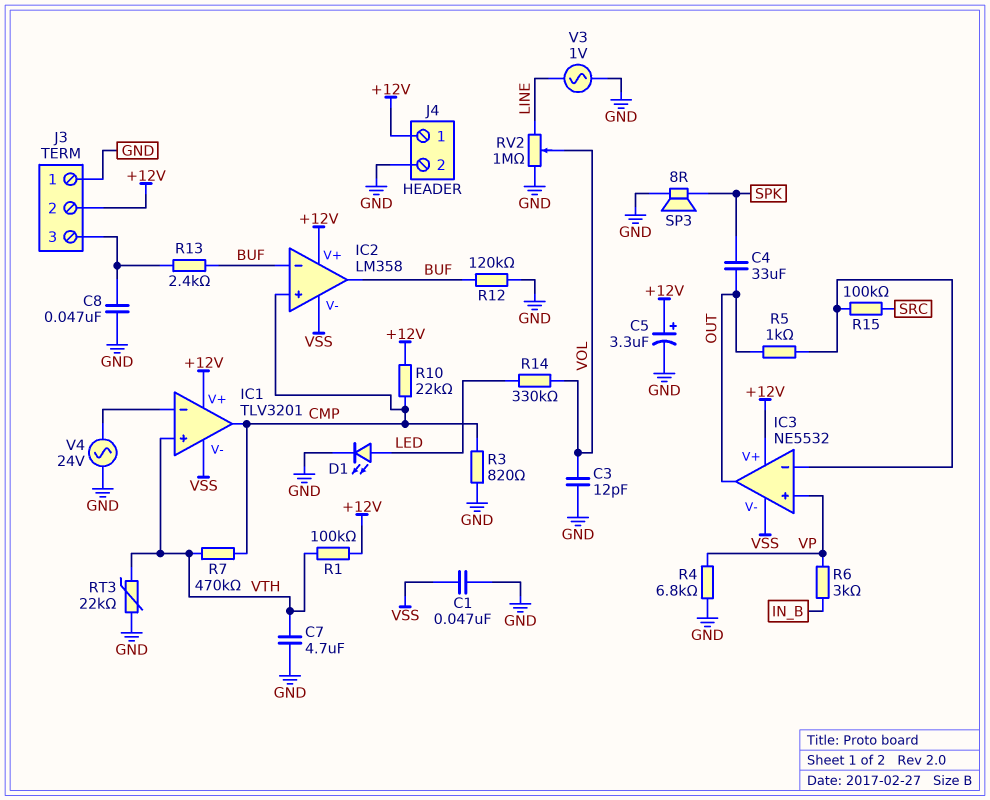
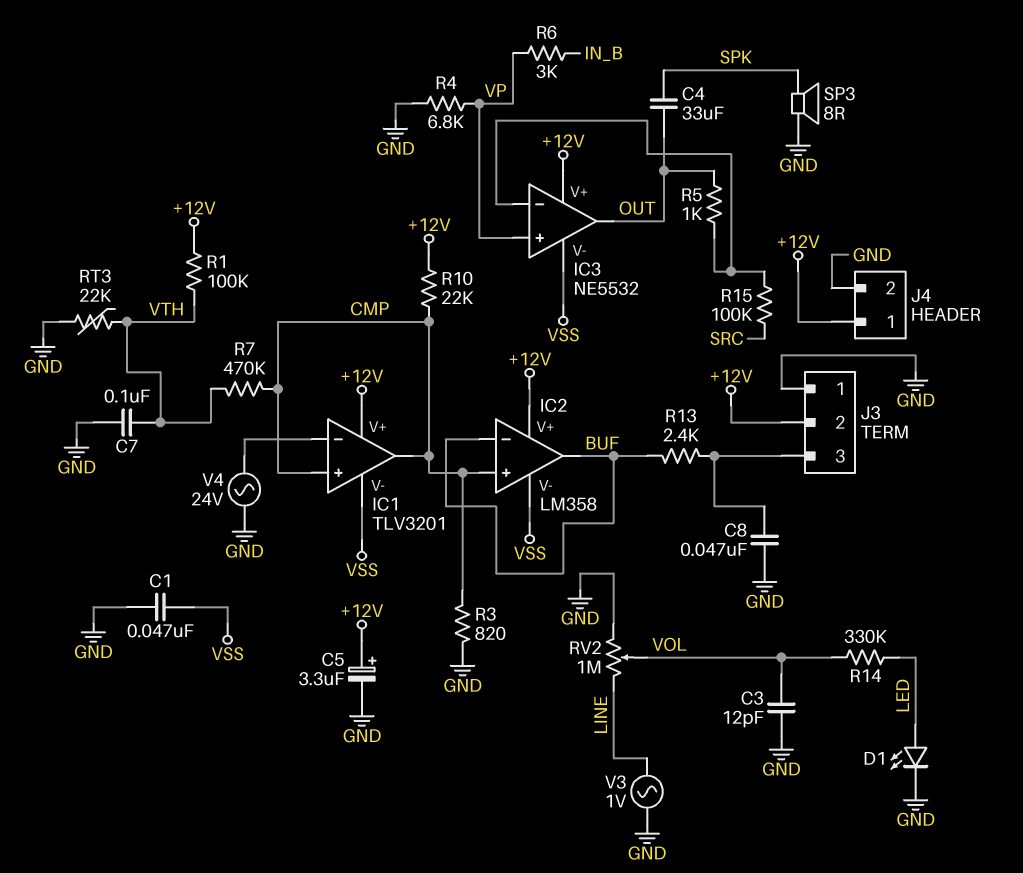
C7: 4.7uF (GND, VTH) -> 100nF (GND, VTH)
IC1 pin in+: VTH -> CMP
R12: 120k (BUF, GND) -> none

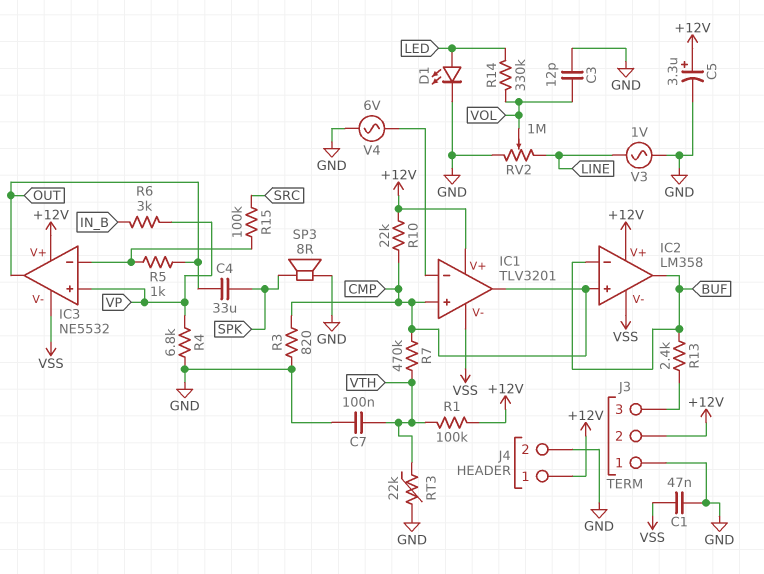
C8: 47nF (GND, J3/3) -> none
V4: AC 24V (GND, IC1/in-) -> AC 6V (GND, IC1/in-)

